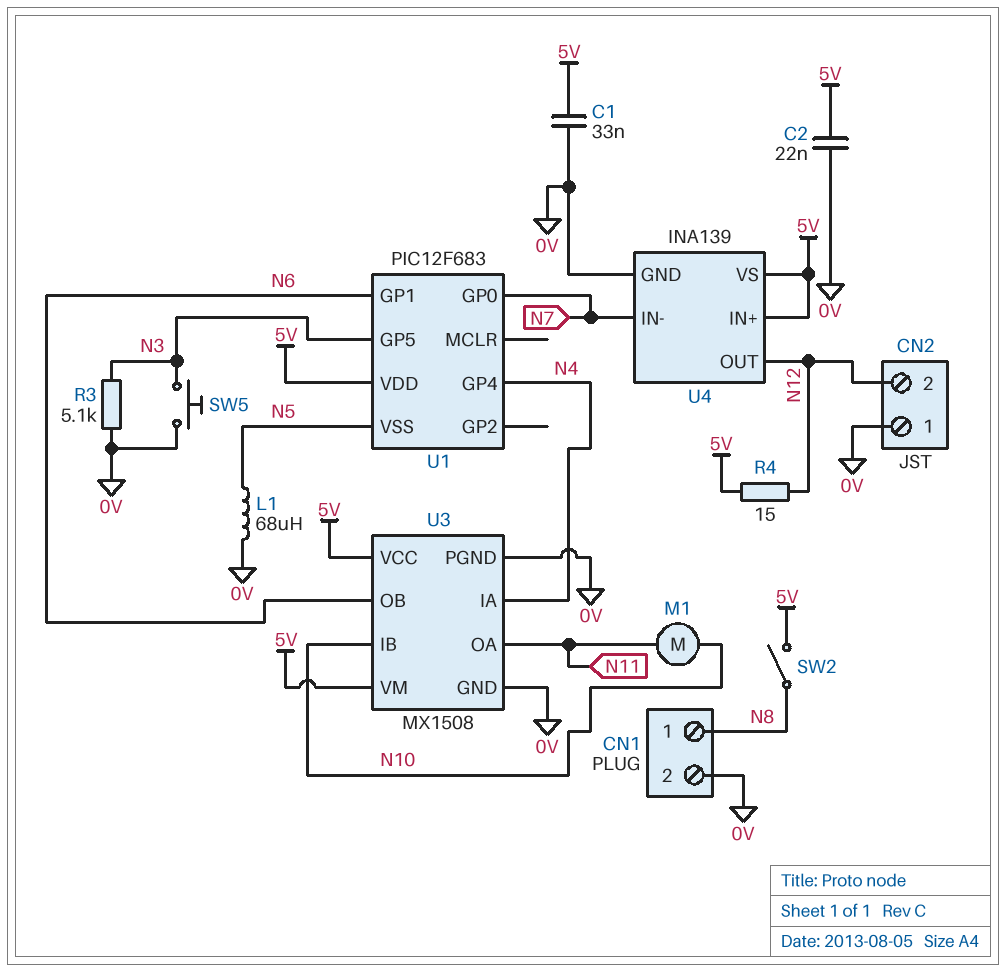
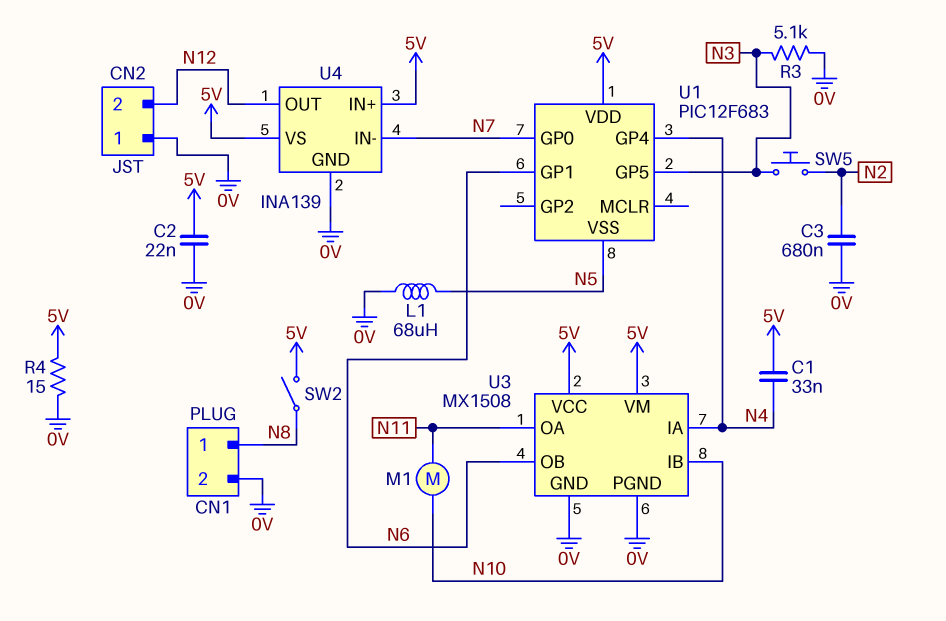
C1: 33nF (0V, 5V) -> 33nF (5V, N4)
C3: none -> 680nF (0V, N2)
R4: 15 (5V, N12) -> 15 (0V, 5V)
SW5: button (0V, N3) -> button (N2, N3)

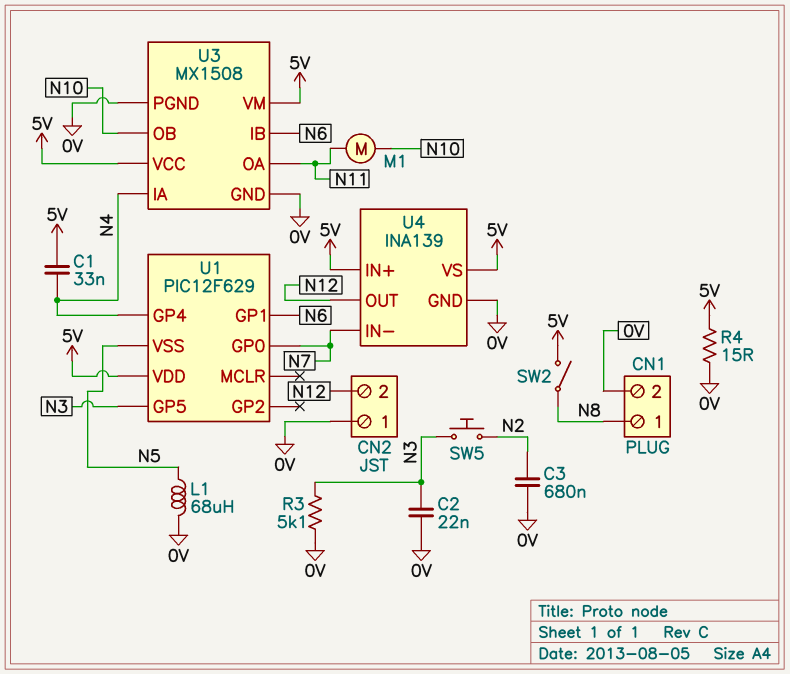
C2: 22nF (0V, 5V) -> 22nF (0V, N3)
U1: PIC12F683 -> PIC12F629
U3 pin IB: N10 -> N6
U3 pin OB: N6 -> N10

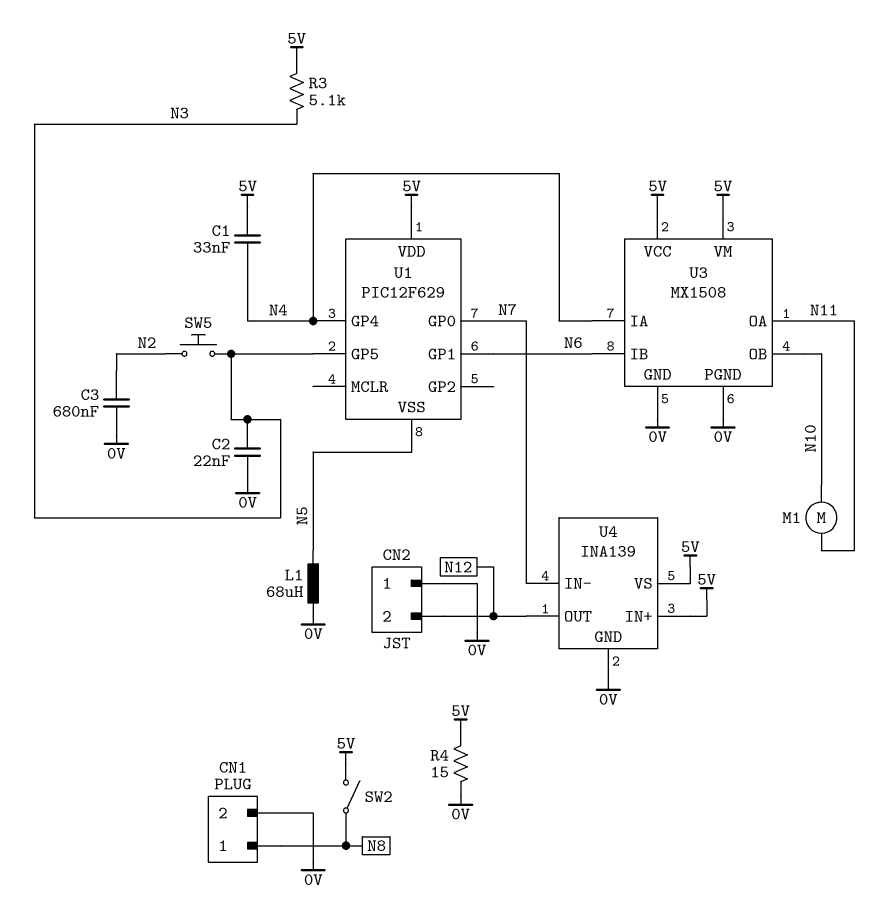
R3: 5.1k (0V, N3) -> 5.1k (5V, N3)

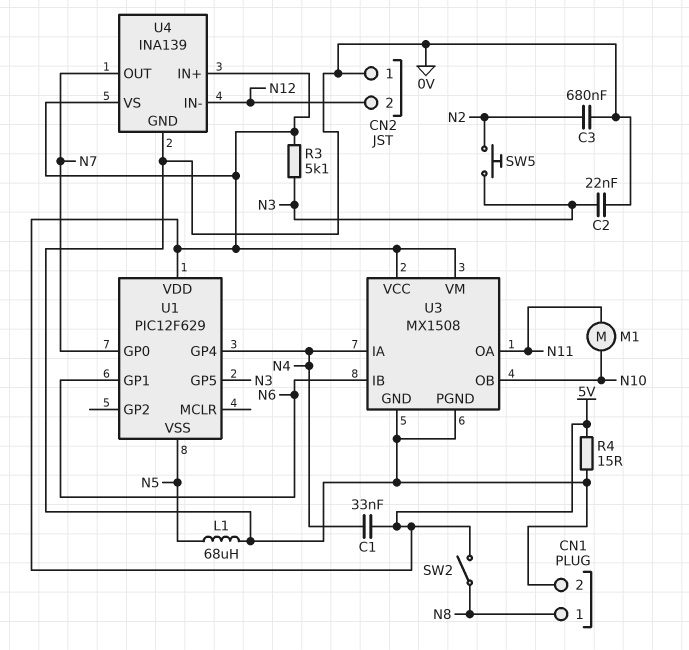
U4 pin IN-: N7 -> N12
U4 pin OUT: N12 -> N7

